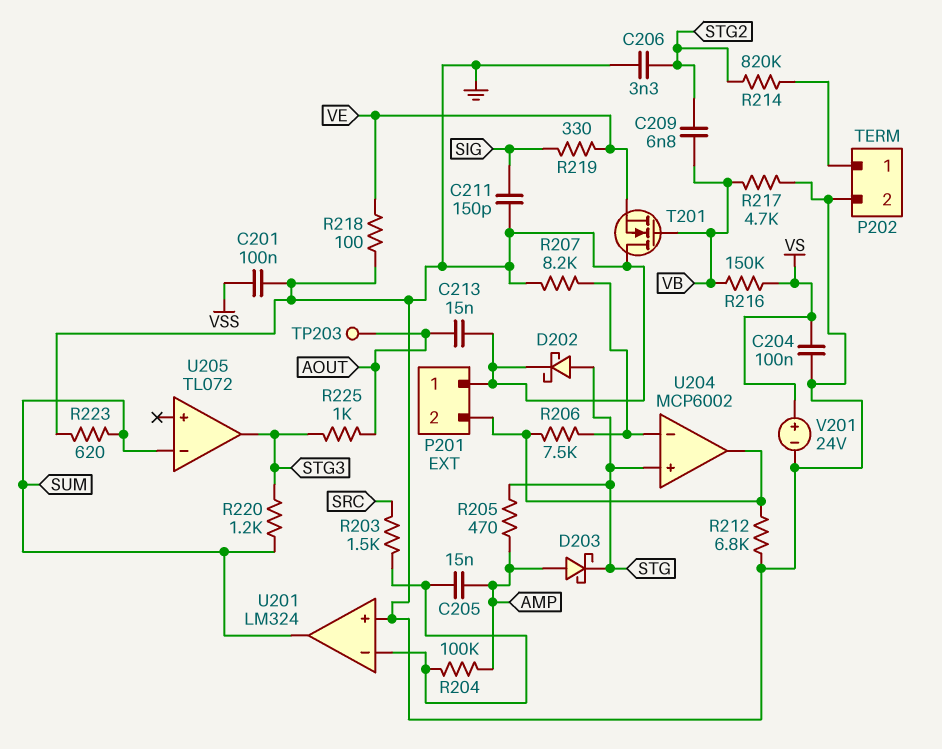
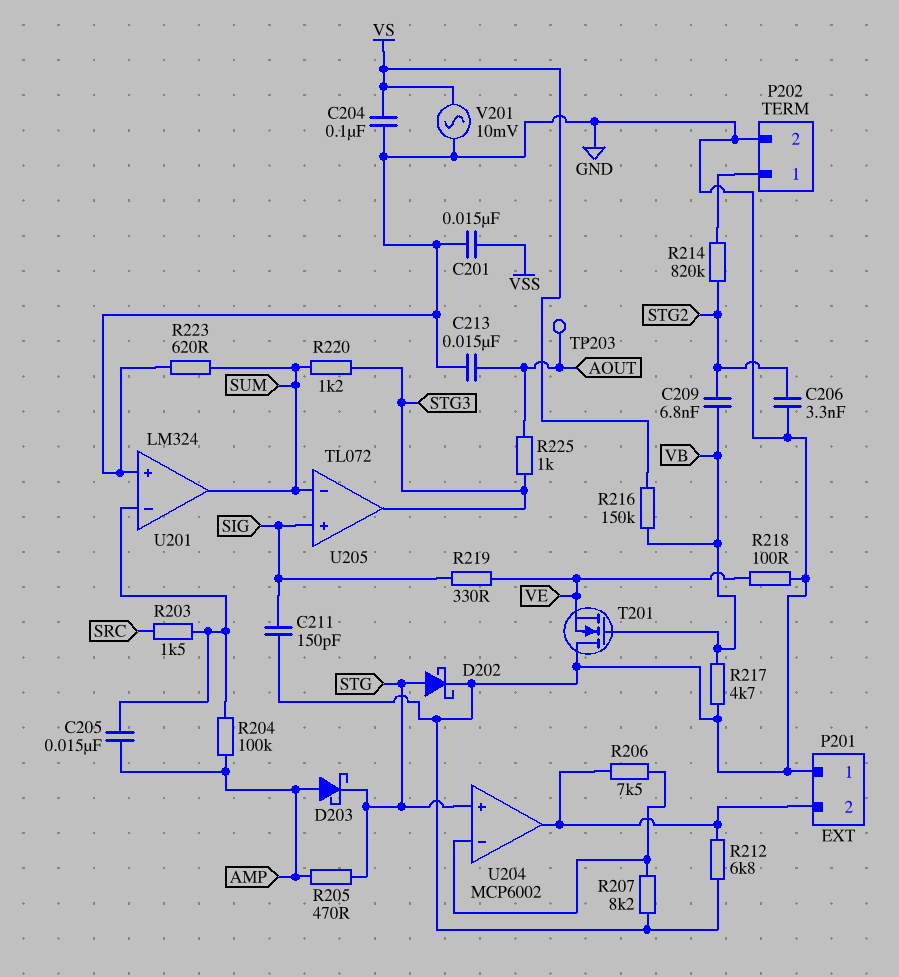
C201: 100nF (GND, VSS) -> 15nF (GND, VSS)
U205 pin in+: none -> SIG
V201: 24V (plus VS, minus GND) -> AC 10mV (GND, VS)

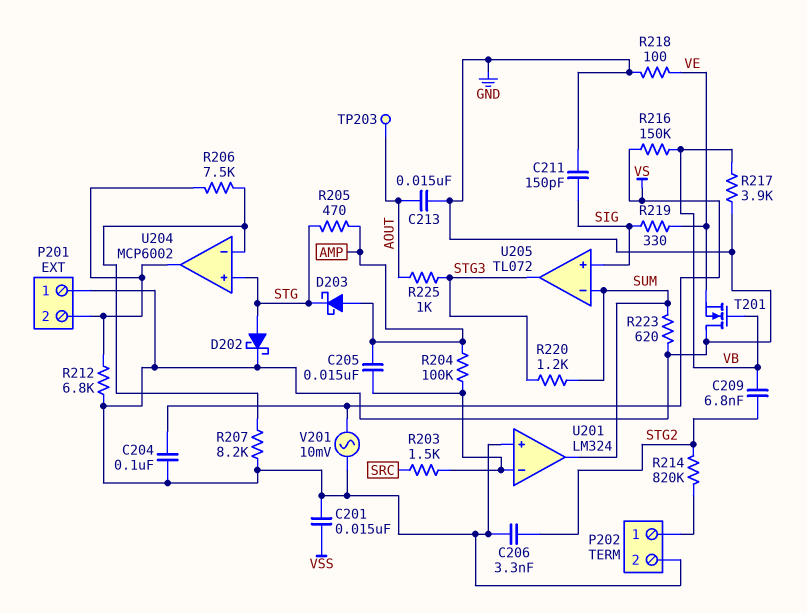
R217: 4.7k (GND, VB) -> 3.9k (GND, VB)

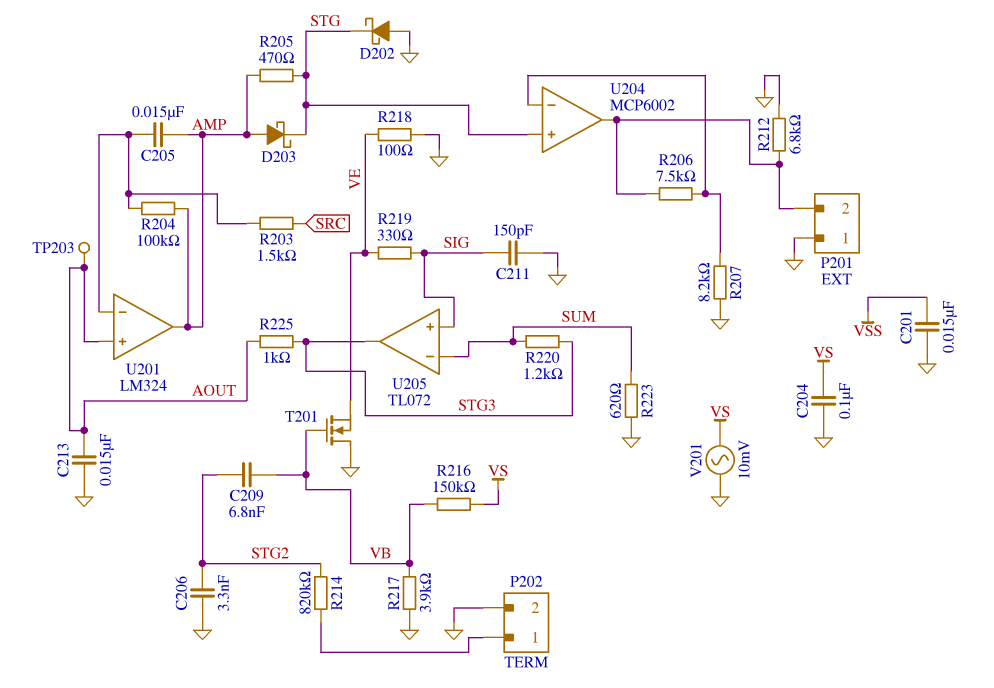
D202: schottky (A STG, K GND) -> schottky (A GND, K STG)
U201 pin in+: GND -> AOUT
U201 pin out: SUM -> AMP

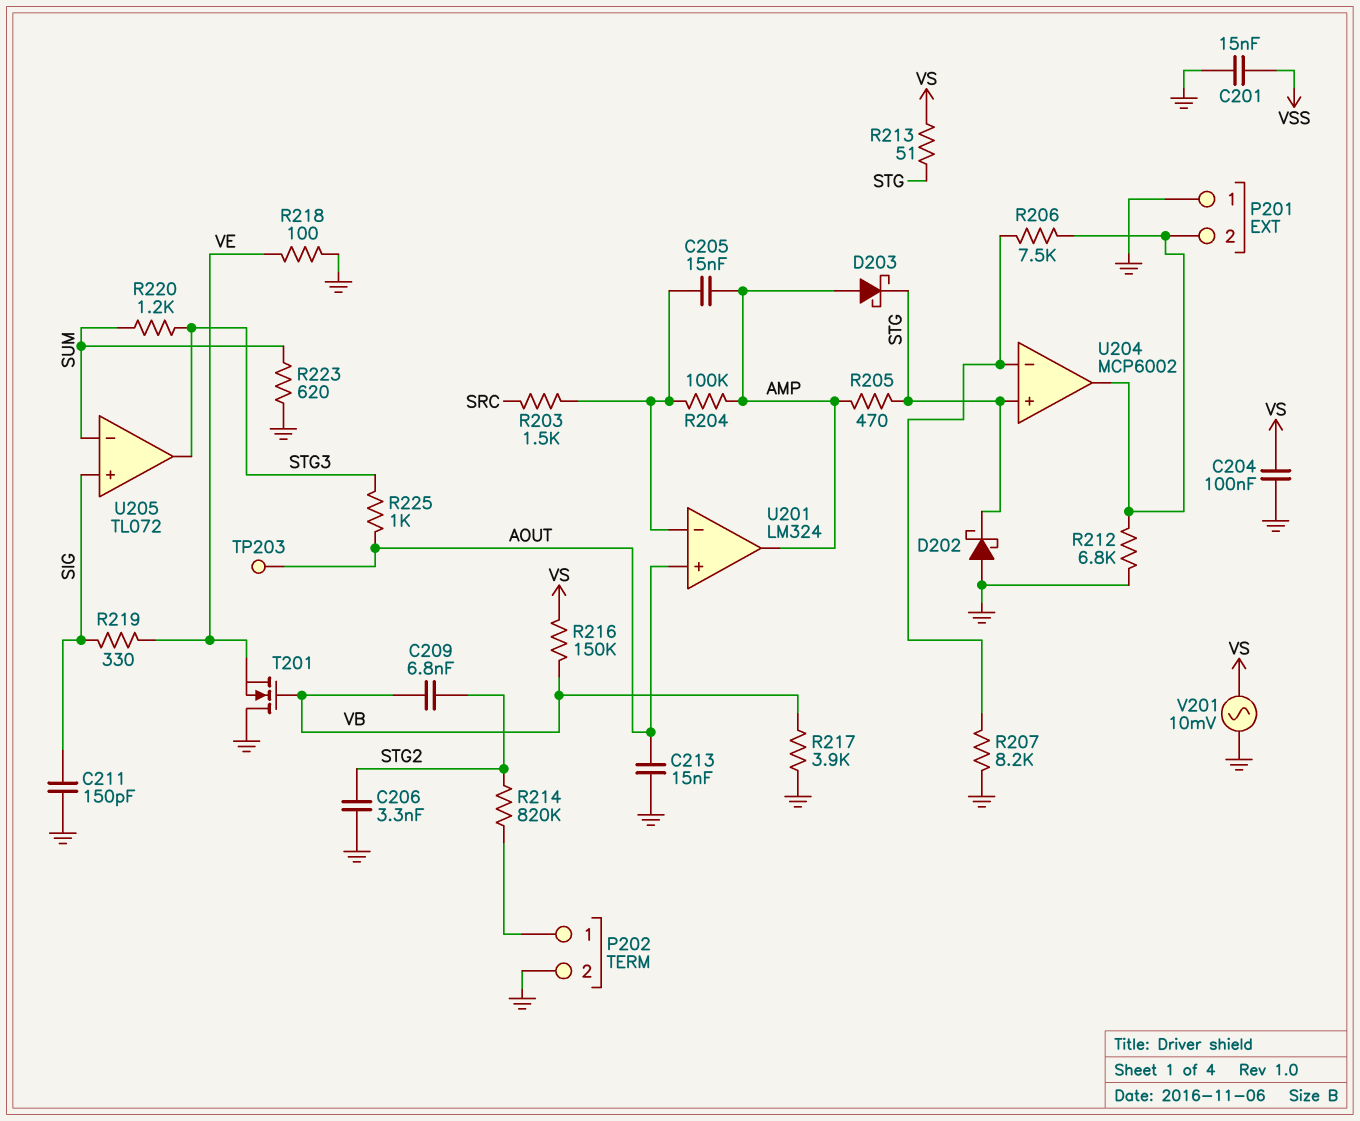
R213: none -> 51 (STG, VS)

